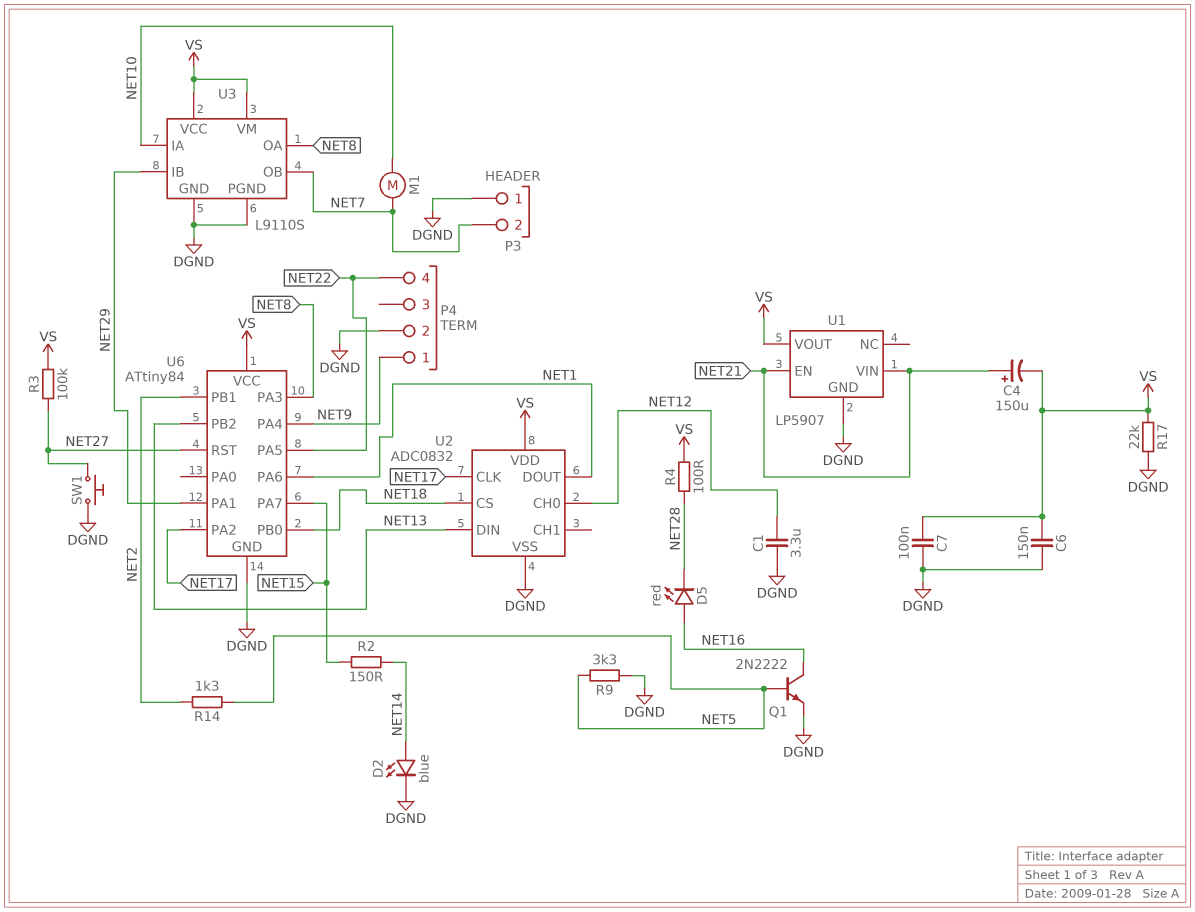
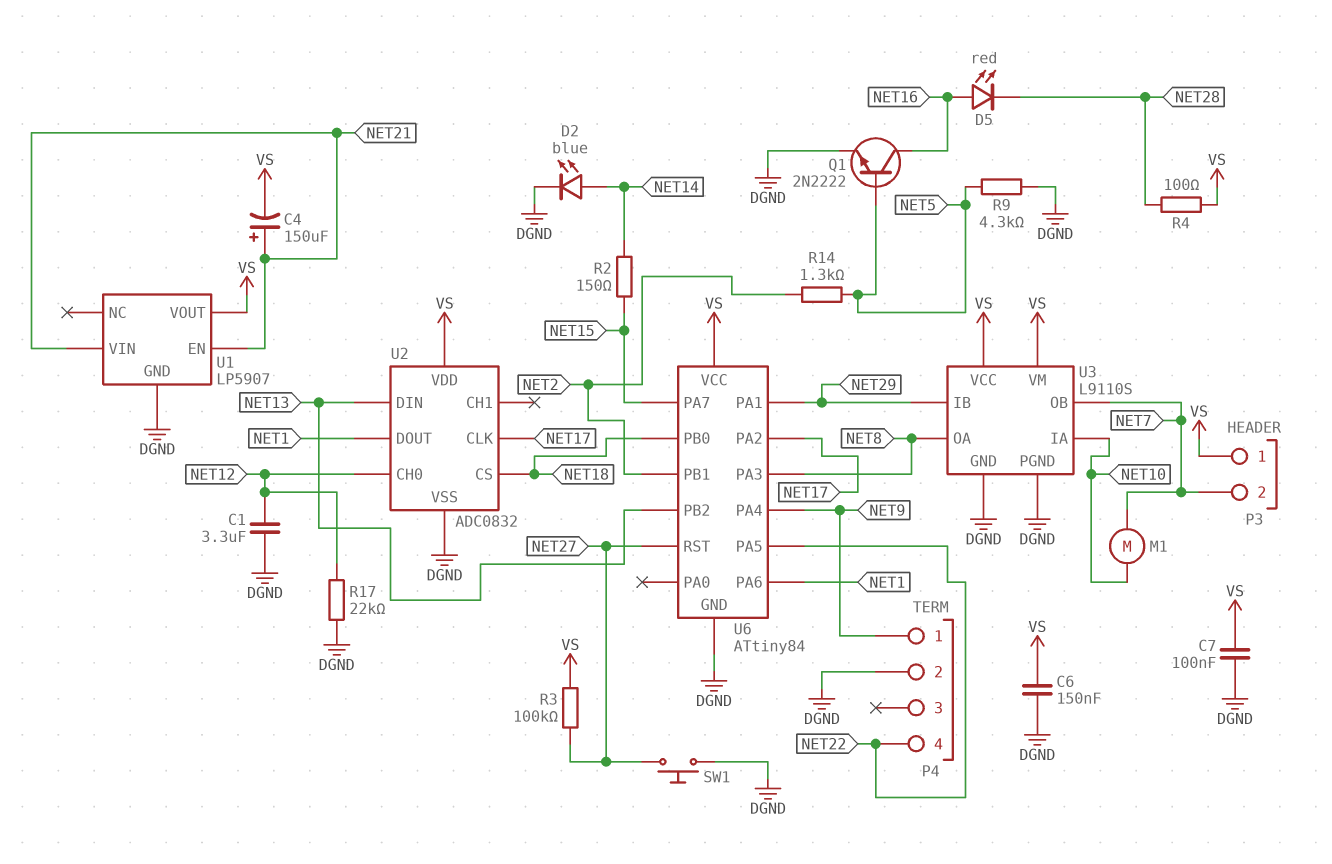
P3 pin 1: DGND -> VS
R9: 3.3k (DGND, NET5) -> 4.3k (DGND, NET5)
R17: 22k (DGND, VS) -> 22k (DGND, NET12)

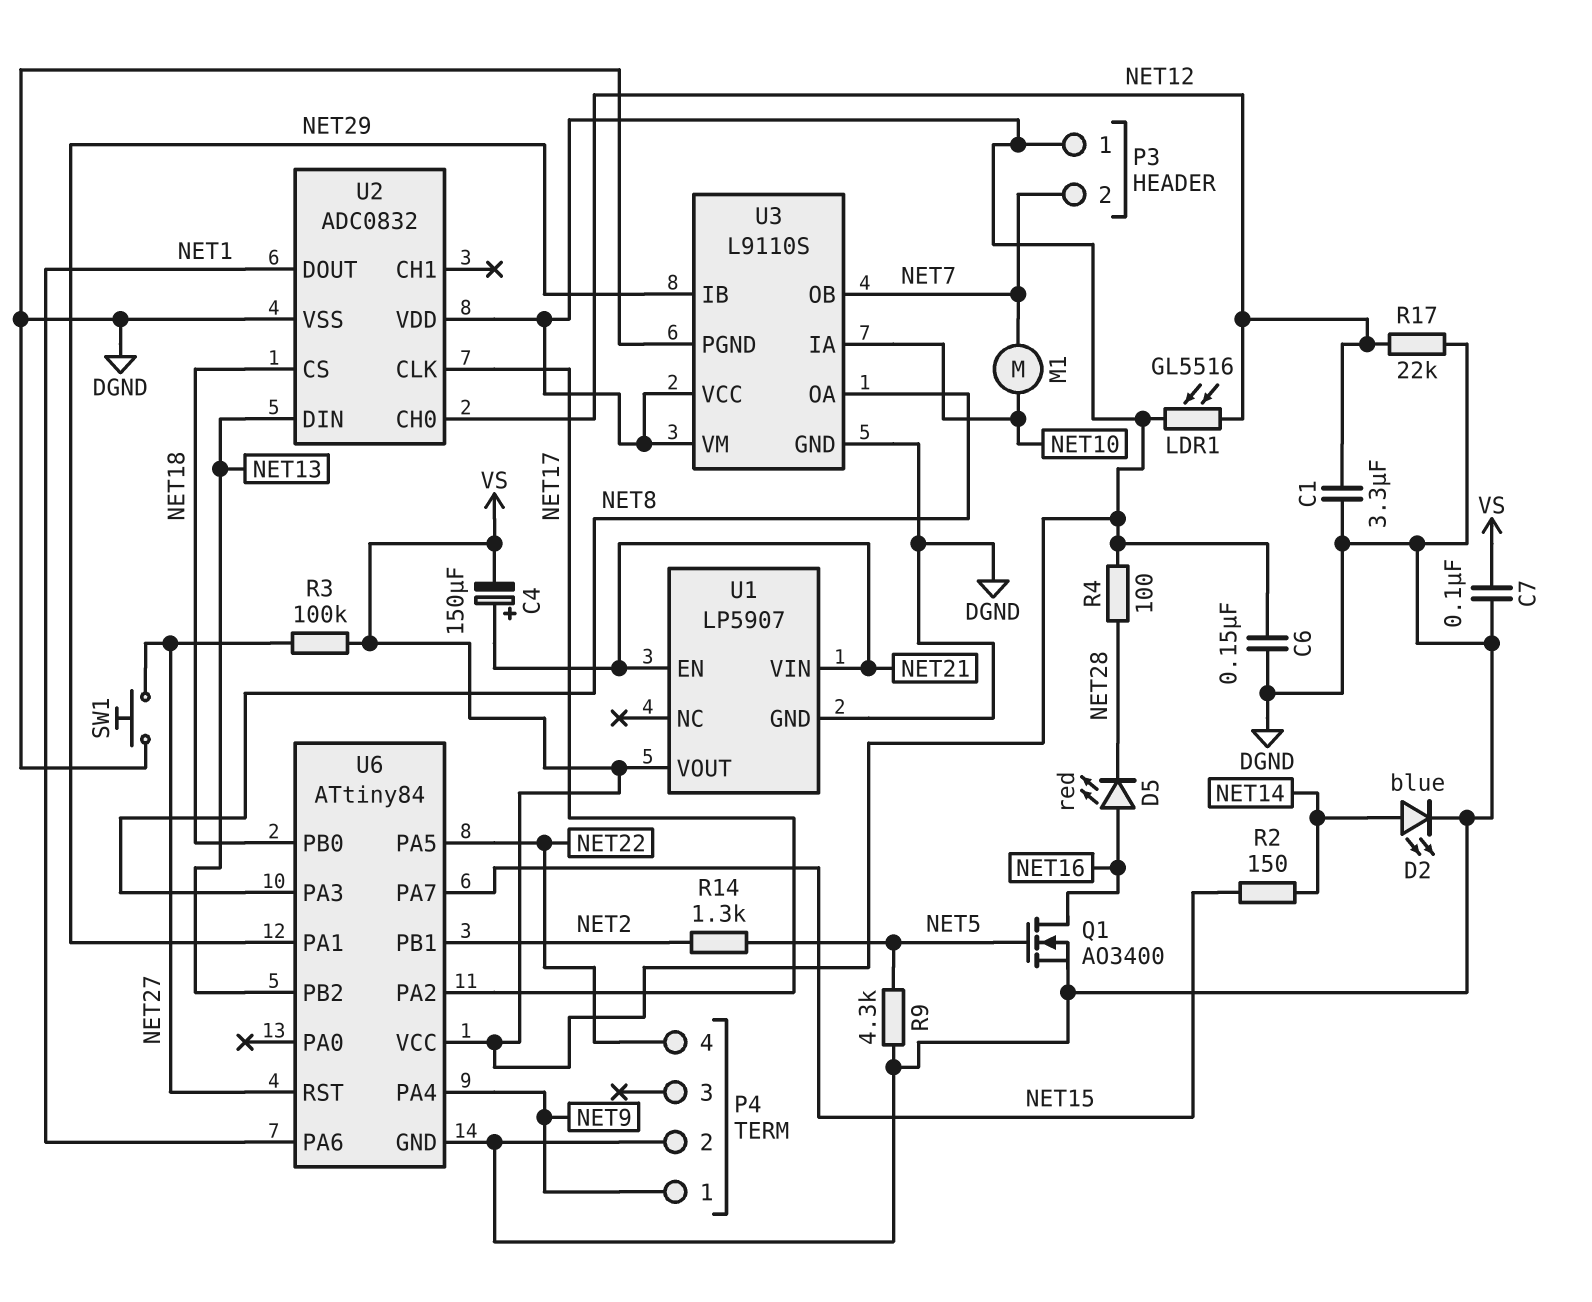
LDR1: none -> GL5516 (NET12, VS)
Q1: NPN 2N2222 (B NET5, C NET16, E DGND) -> NMOS AO3400 (G NET5, D NET16, S DGND)

